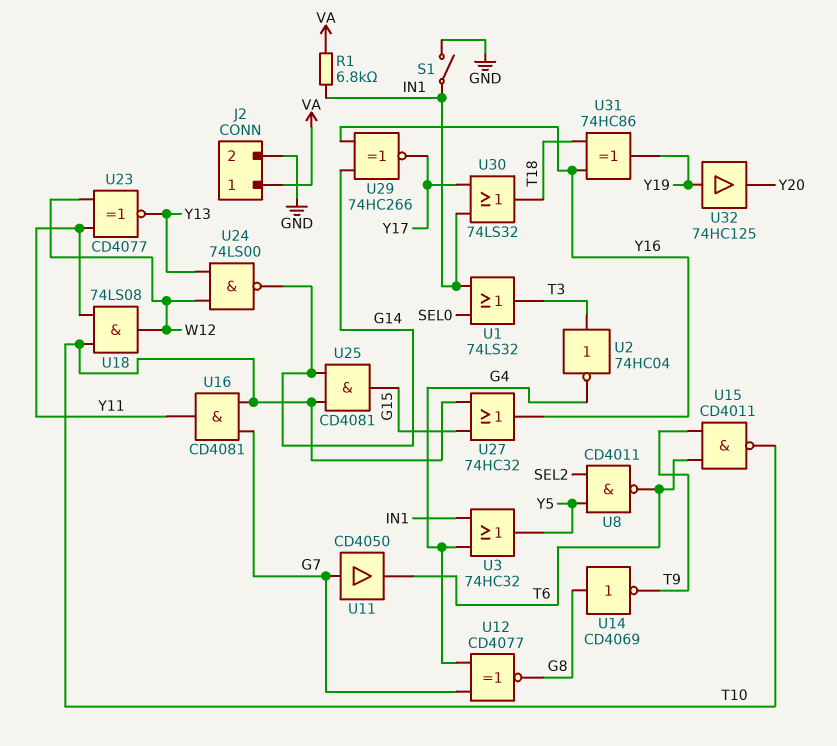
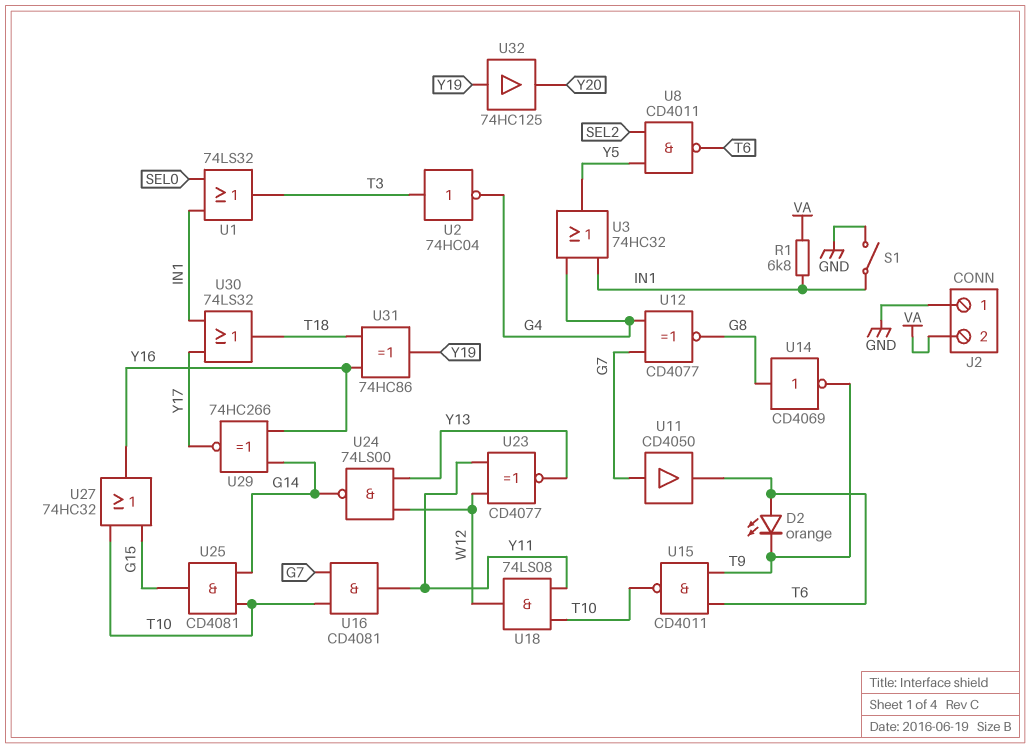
D2: none -> LED orange (A T6, K T9)
J2 pin 1: VA -> GND
J2 pin 2: GND -> VA

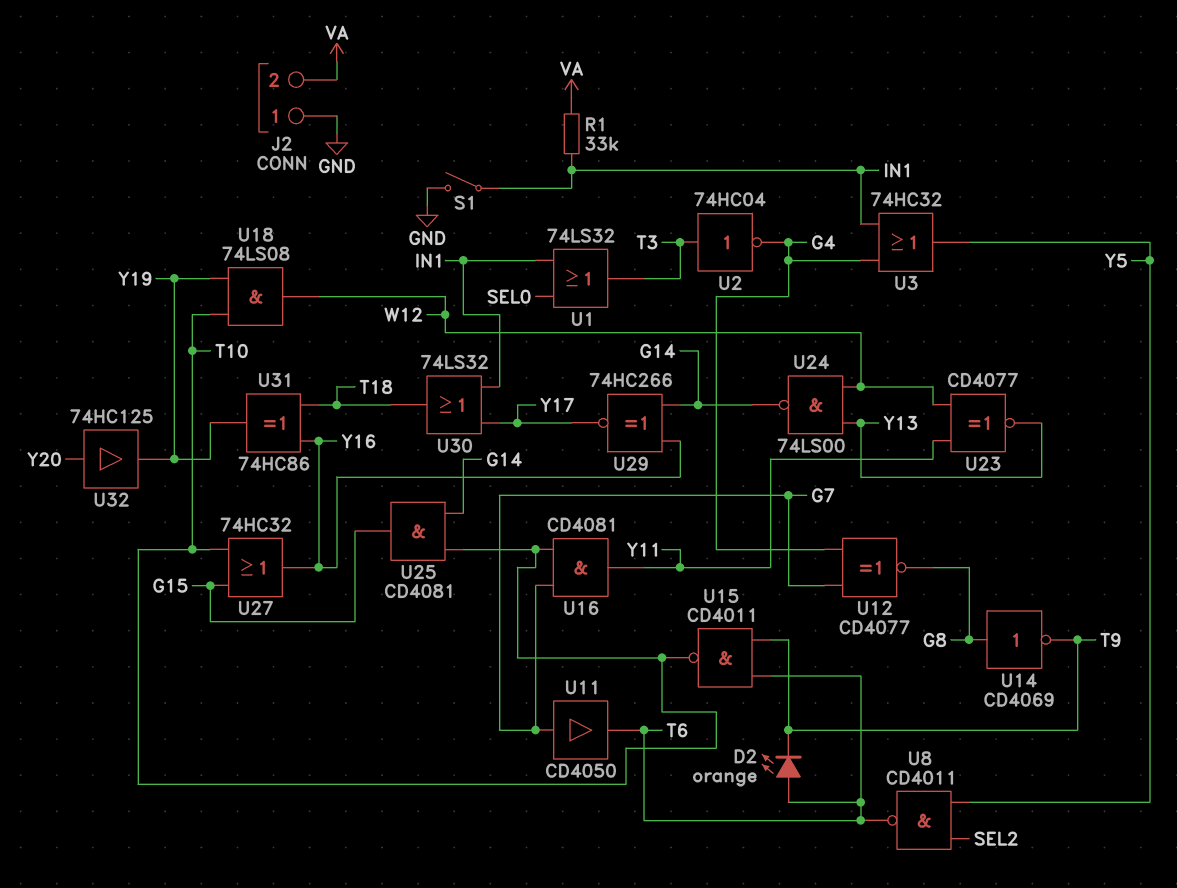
R1: 6.8k (IN1, VA) -> 33k (IN1, VA)
U18: AND 74LS08 (in T10, in Y11, out W12) -> AND 74LS08 (in T10, in Y19, out W12)
U32: buffer 74HC125 (in Y19, out Y20) -> buffer 74HC125 (in Y20, out Y19)

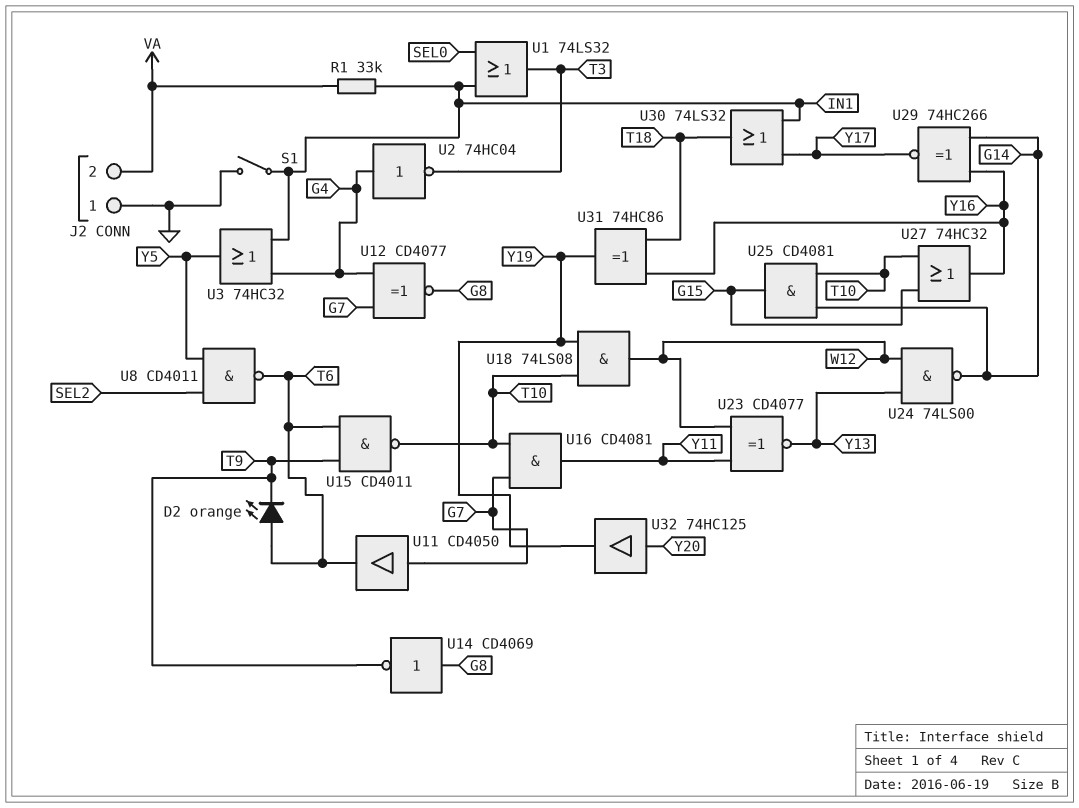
U2: NOT 74HC04 (in T3, out G4) -> NOT 74HC04 (in G4, out T3)

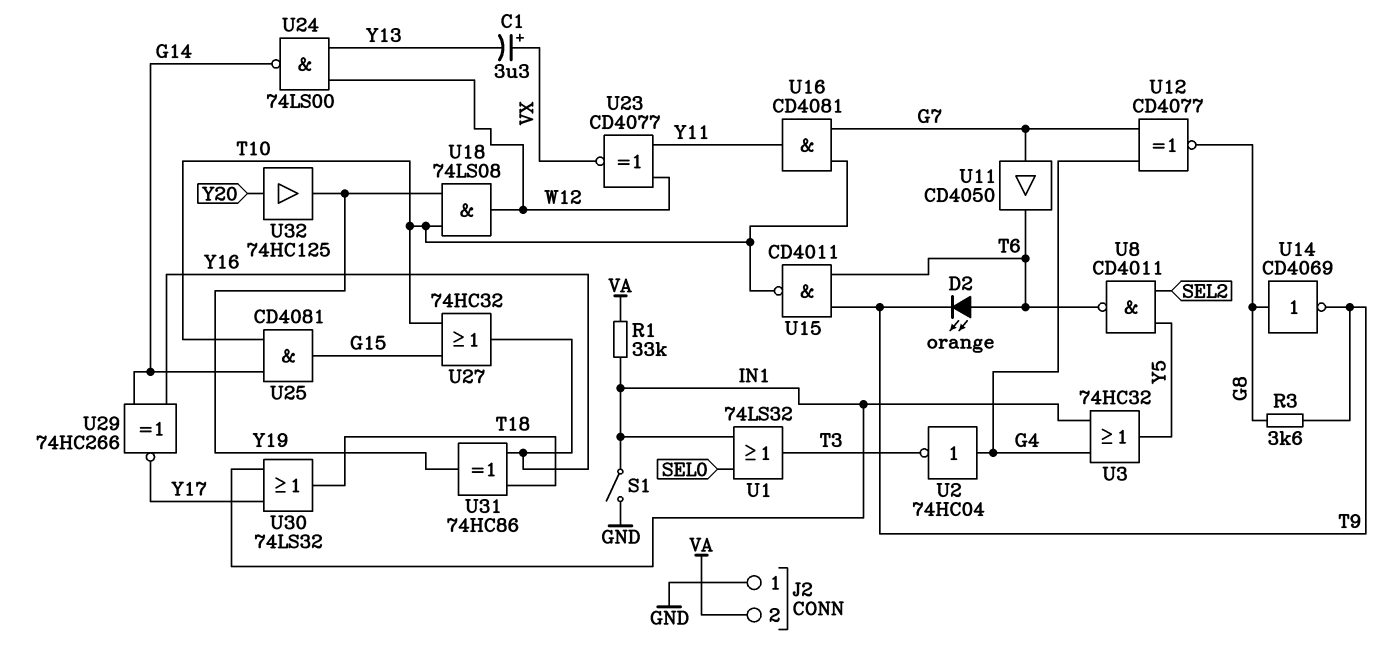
C1: none -> 3.3uF (plus VX, minus Y13)
R3: none -> 3.6k (G8, T9)
U23: XNOR CD4077 (in W12, in Y11, out Y13) -> XNOR CD4077 (in W12, in Y11, out VX)

